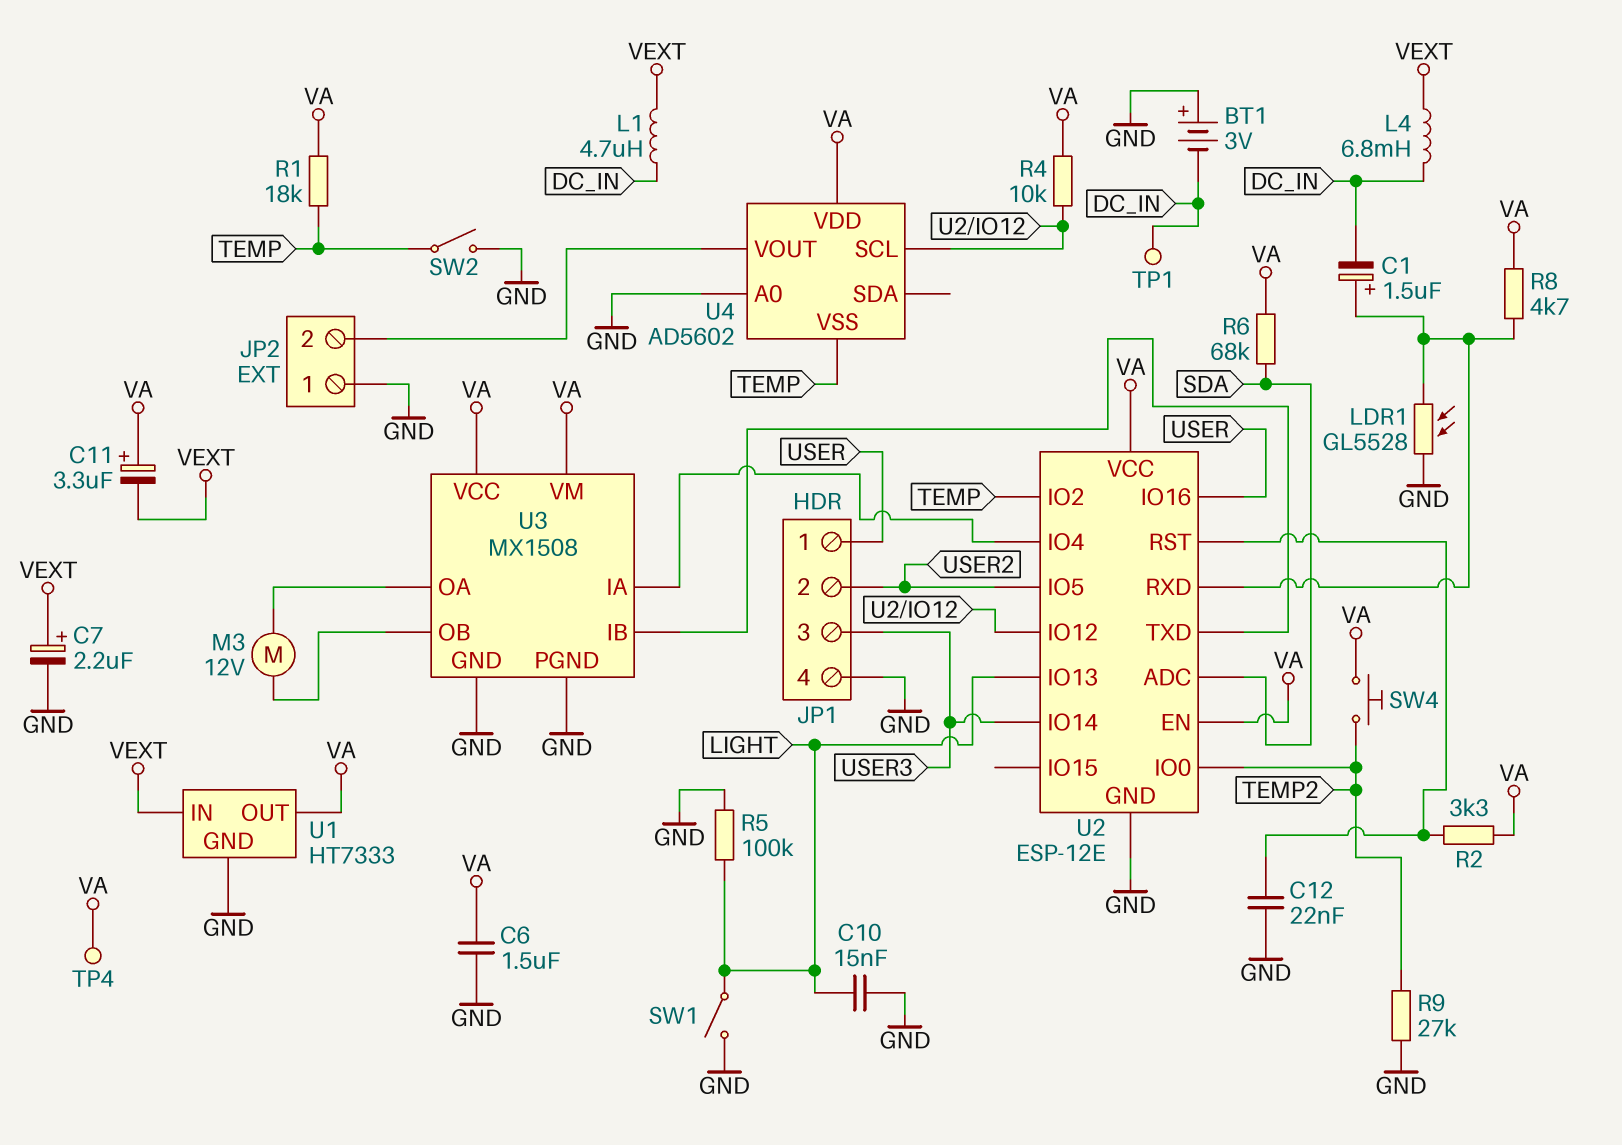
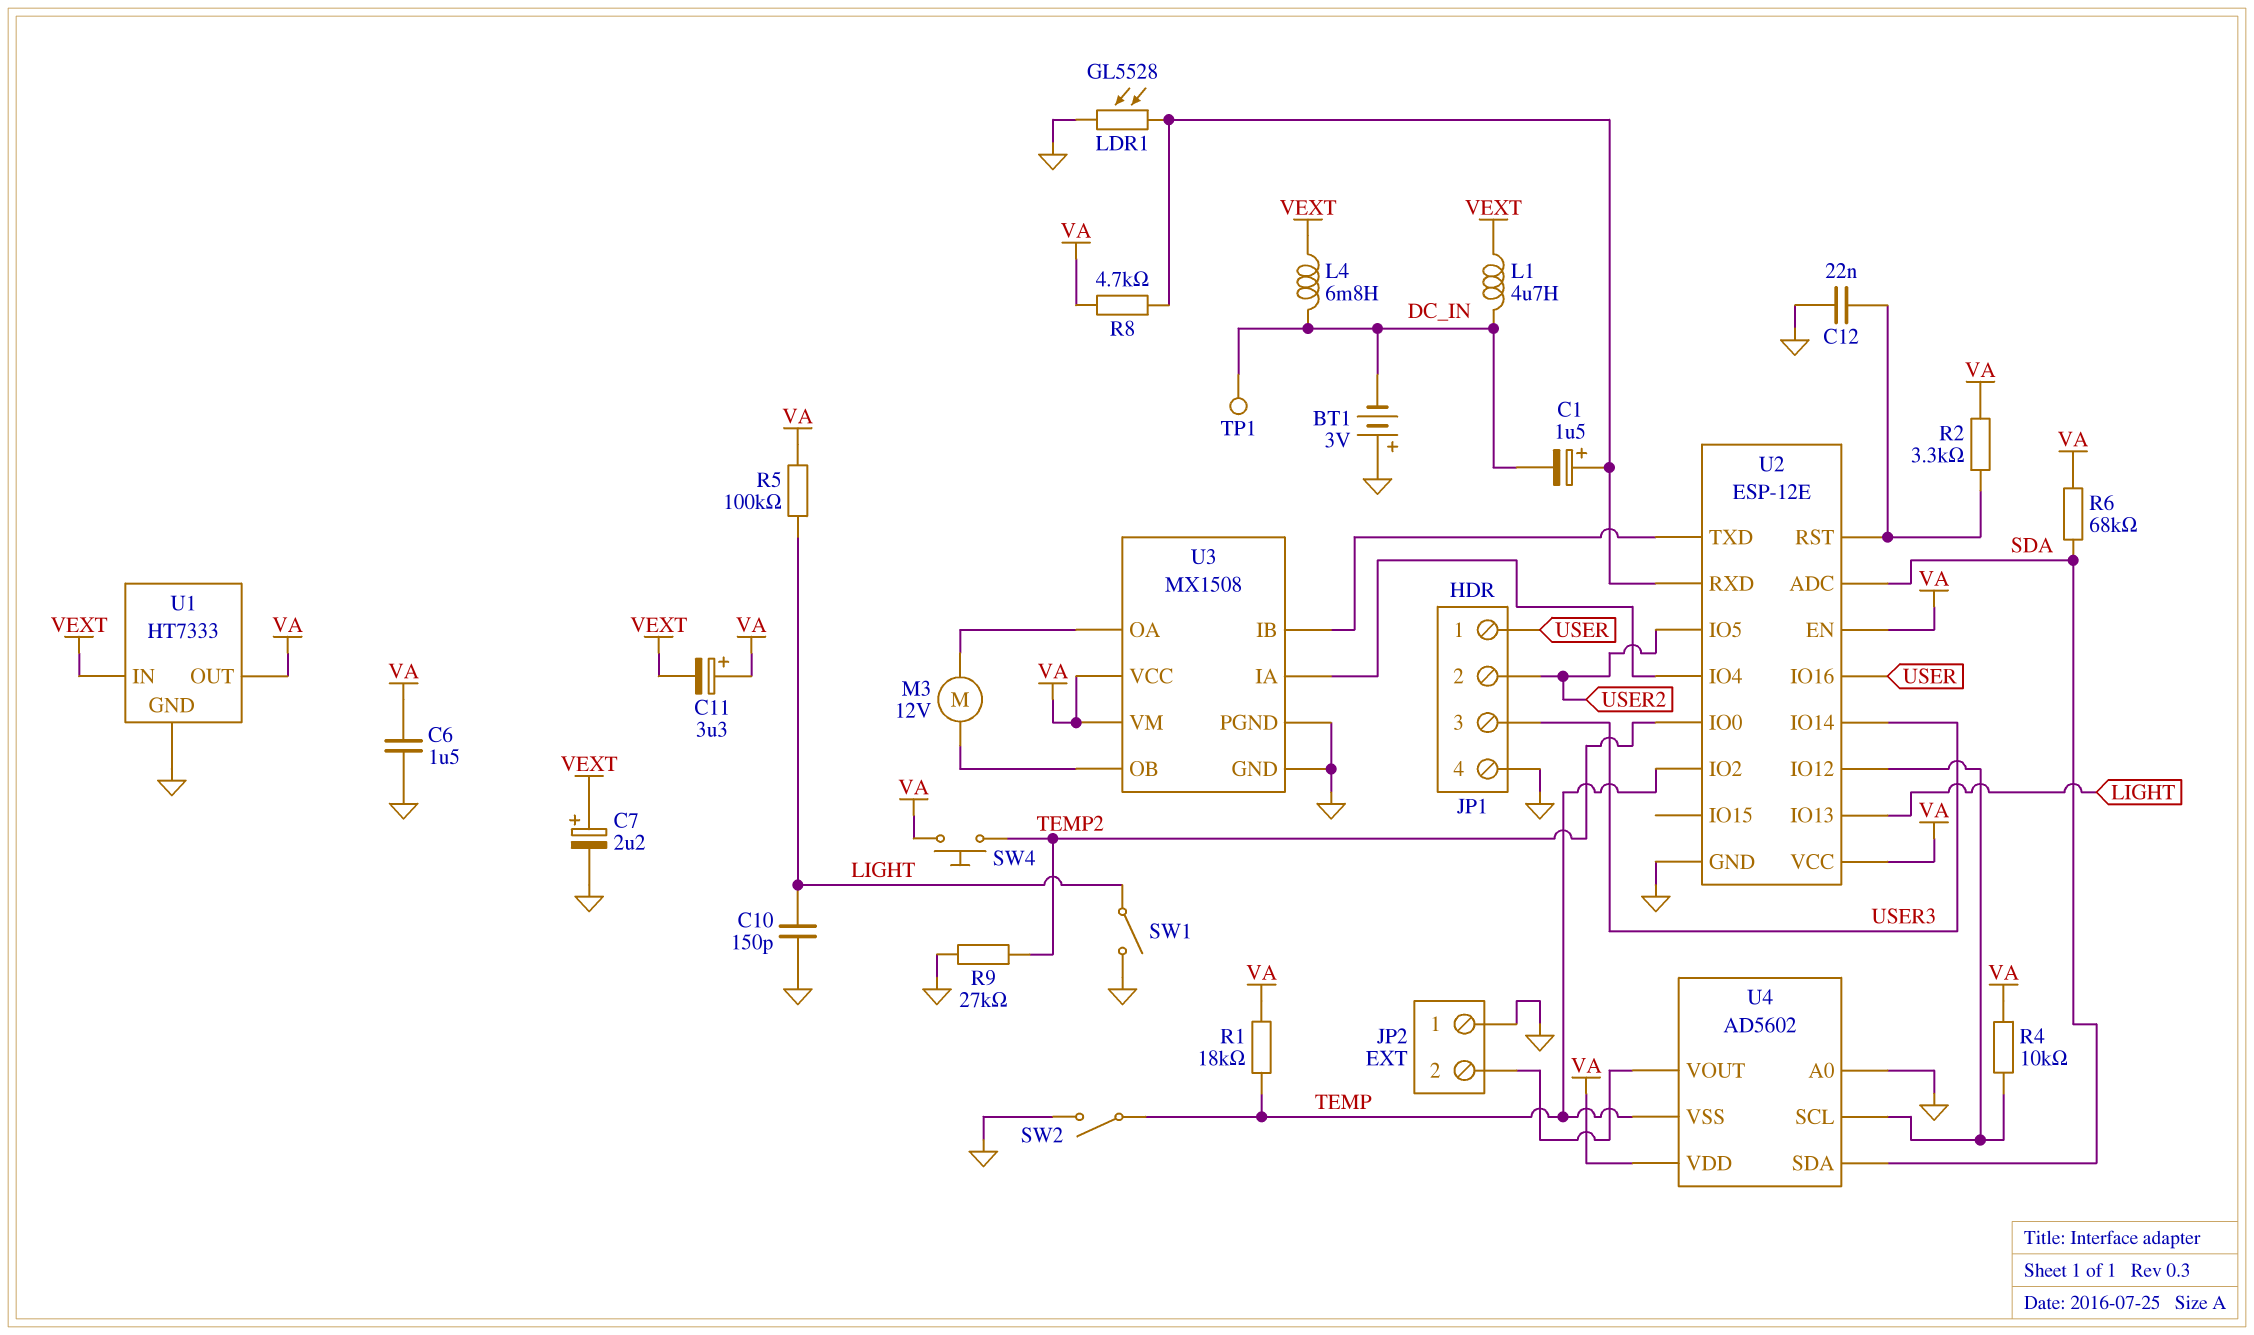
C10: 15nF (GND, LIGHT) -> 150pF (GND, LIGHT)
R5: 100k (GND, LIGHT) -> 100k (LIGHT, VA)
TP4: test point (VA) -> none
U4 pin SDA: none -> SDA

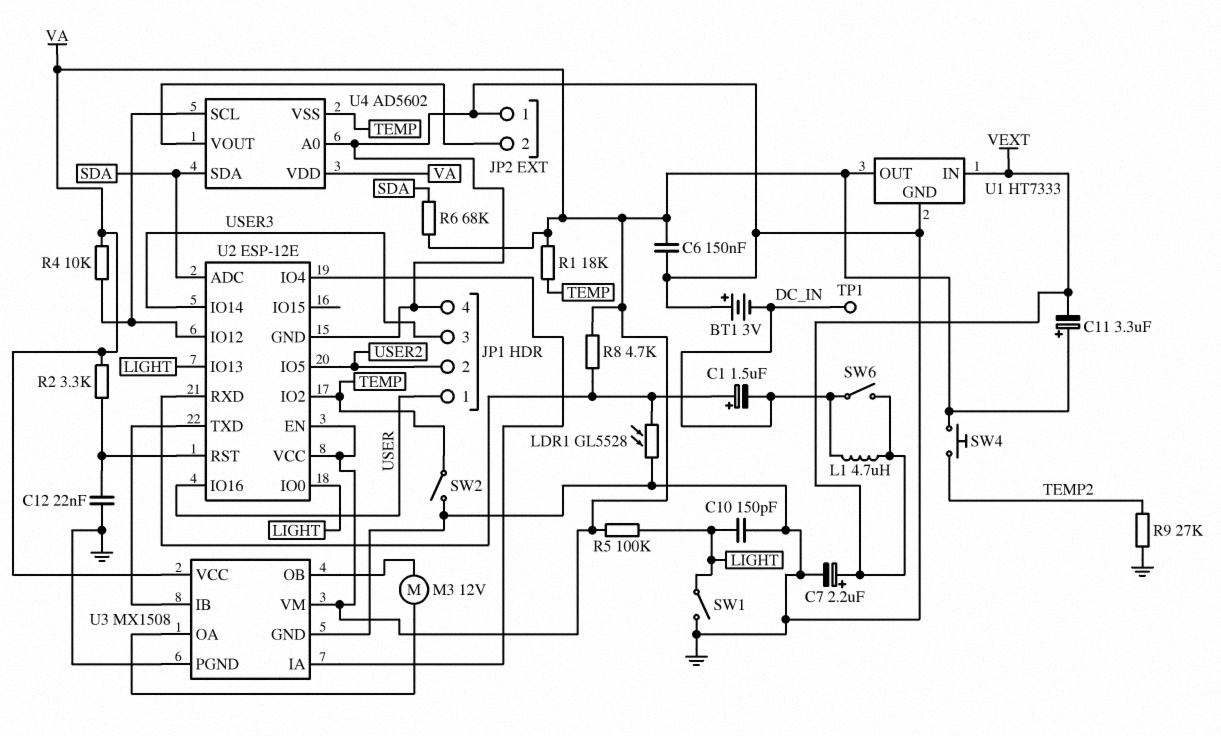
C6: 1.5uF (GND, VA) -> 150nF (GND, VA)
L4: 6.8mH (DC_IN, VEXT) -> none
SW6: none -> switch (DC_IN, VEXT)
U2 pin IO0: TEMP2 -> LIGHT

